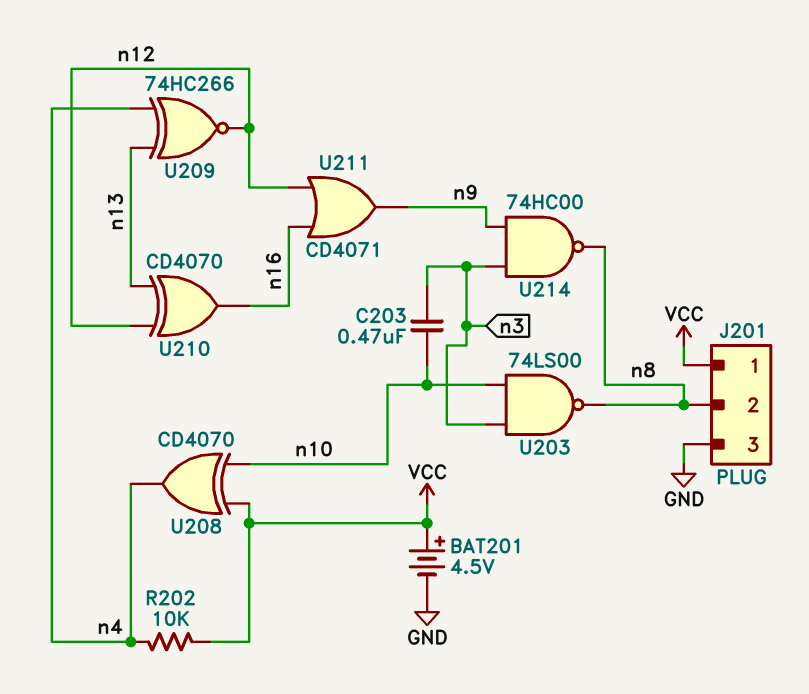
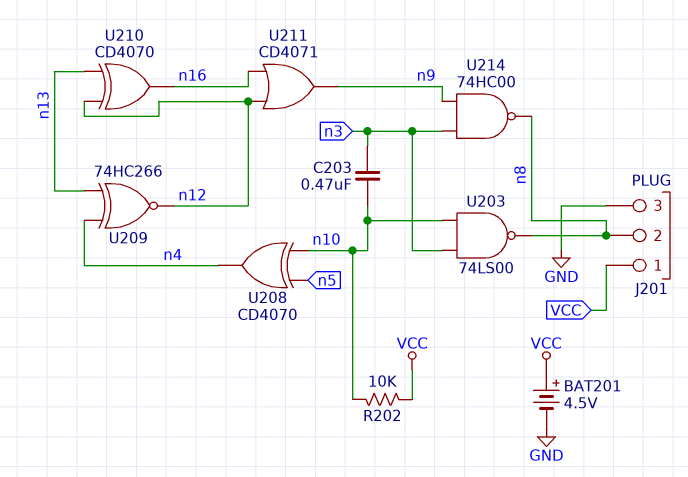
R202: 10k (VCC, n4) -> 10k (VCC, n10)
U208: XOR CD4070 (in VCC, in n10, out n4) -> XOR CD4070 (in n5, in n10, out n4)

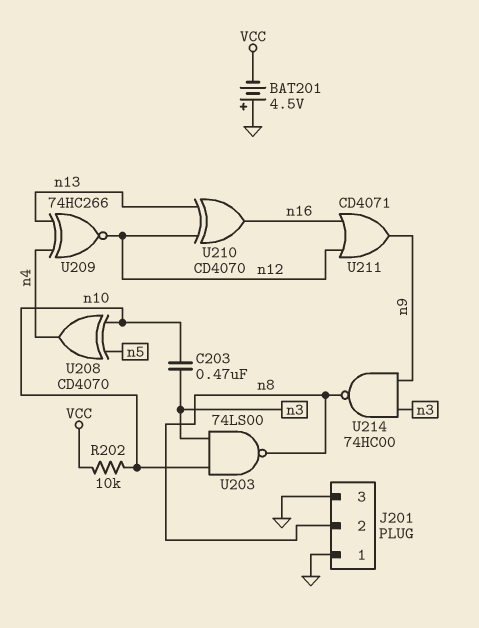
BAT201: 4.5V (plus VCC, minus GND) -> 4.5V (plus GND, minus VCC)
J201 pin 1: VCC -> GND

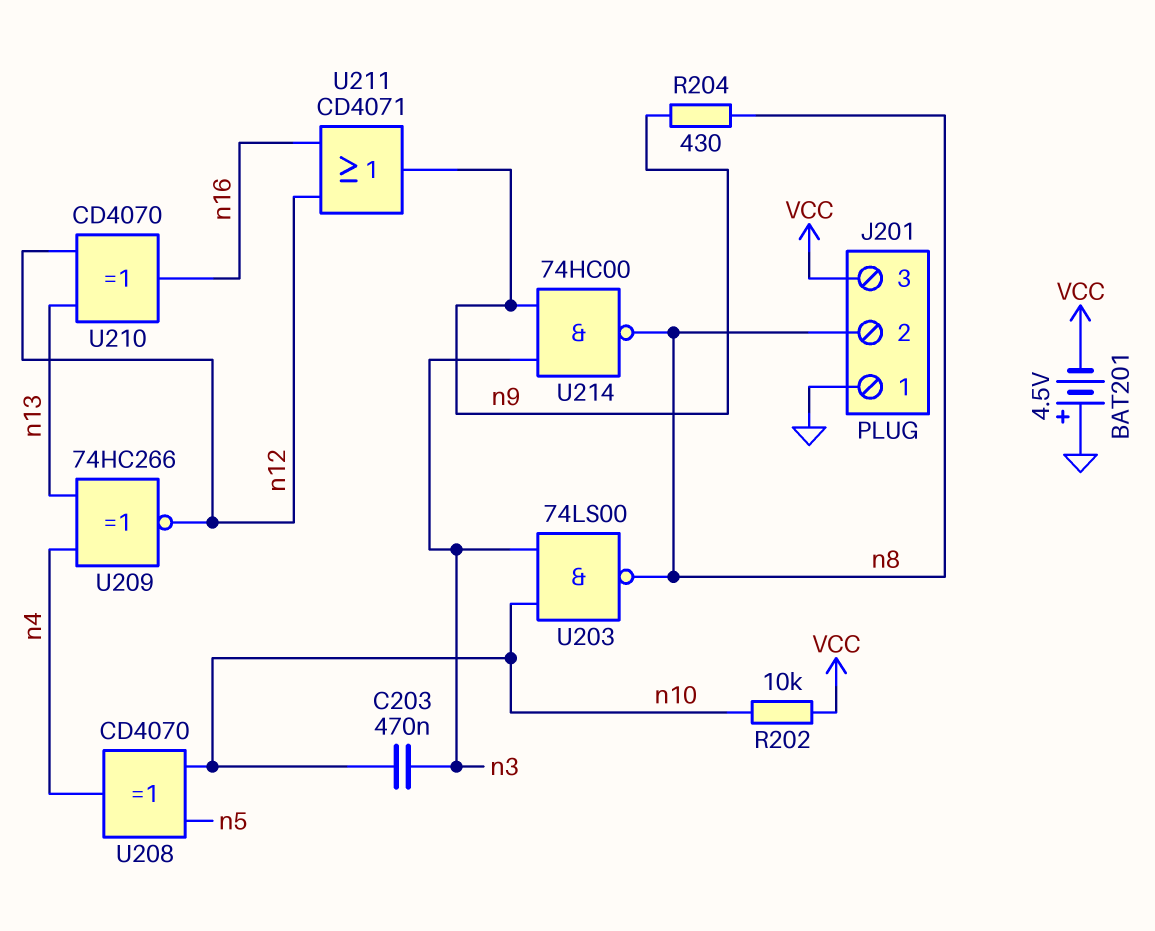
J201 pin 3: GND -> VCC
R204: none -> 430 (n8, n9)

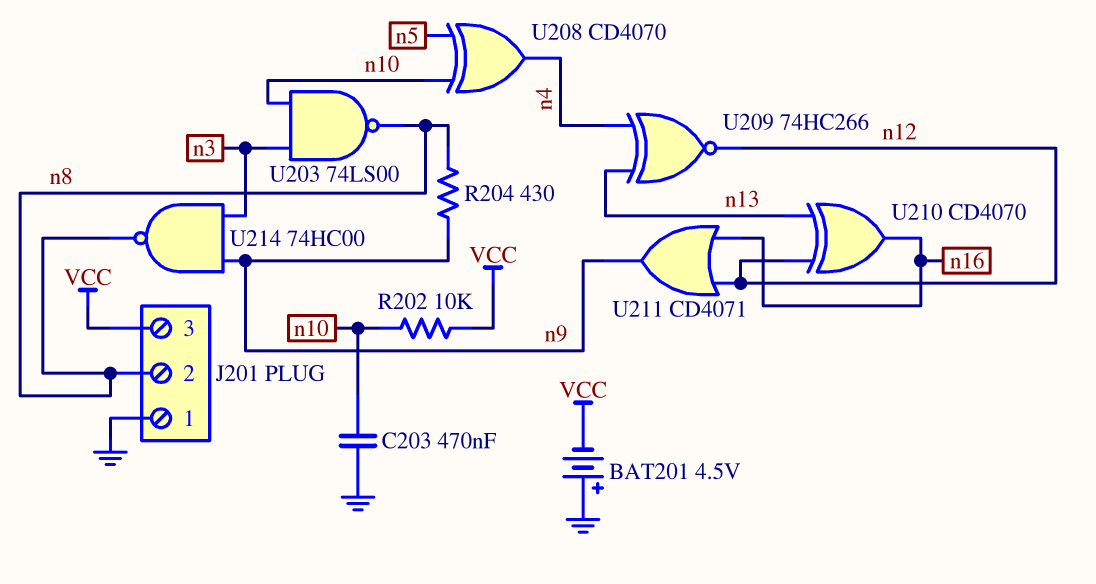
C203: 470nF (n3, n10) -> 470nF (GND, n10)

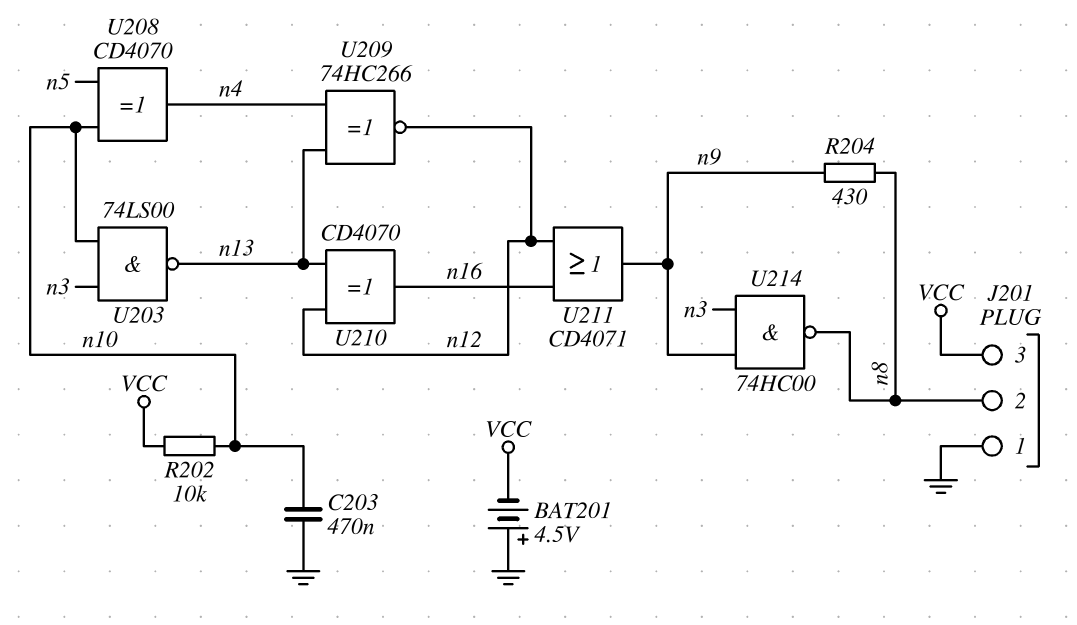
U203: NAND 74LS00 (in n3, in n10, out n8) -> NAND 74LS00 (in n3, in n10, out n13)

